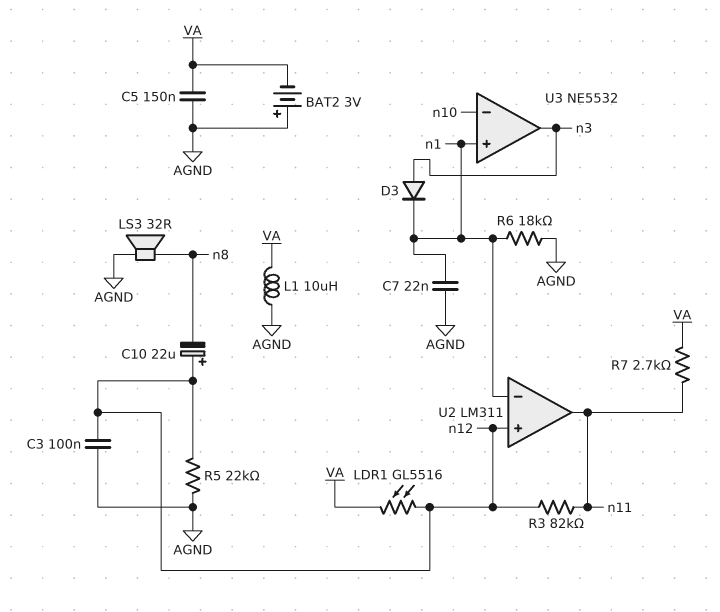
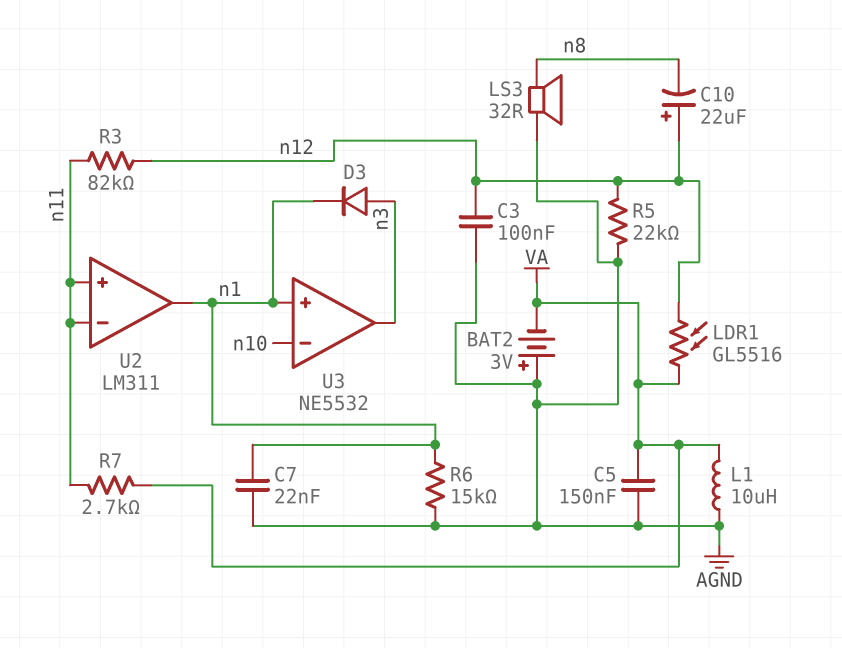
R6: 18k (AGND, n1) -> 15k (AGND, n1)
U2 pin in+: n12 -> n11
U2 pin in-: n1 -> n11
U2 pin out: n11 -> n1

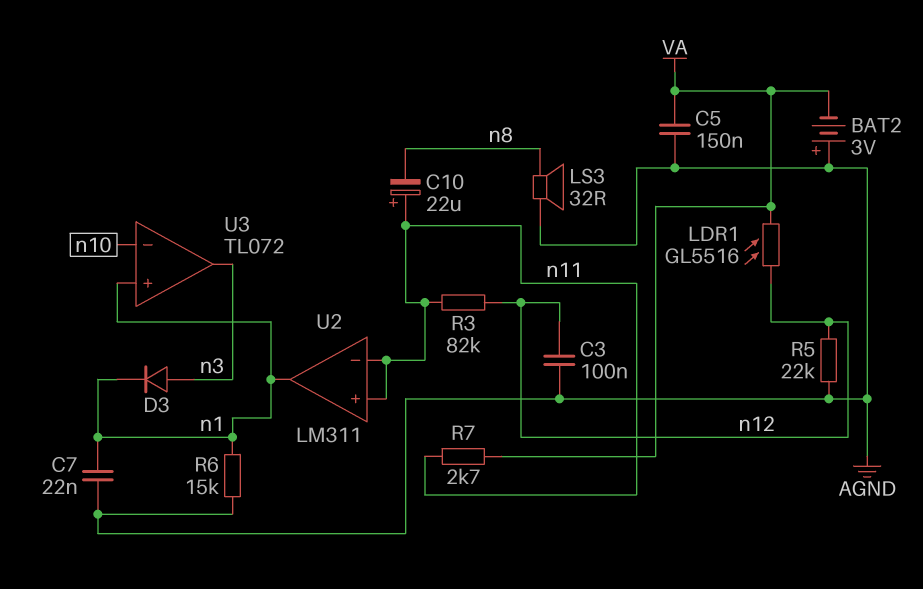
C10: 22uF (plus n12, minus n8) -> 22uF (plus n11, minus n8)
L1: 10uH (AGND, VA) -> none
U3: NE5532 -> TL072

